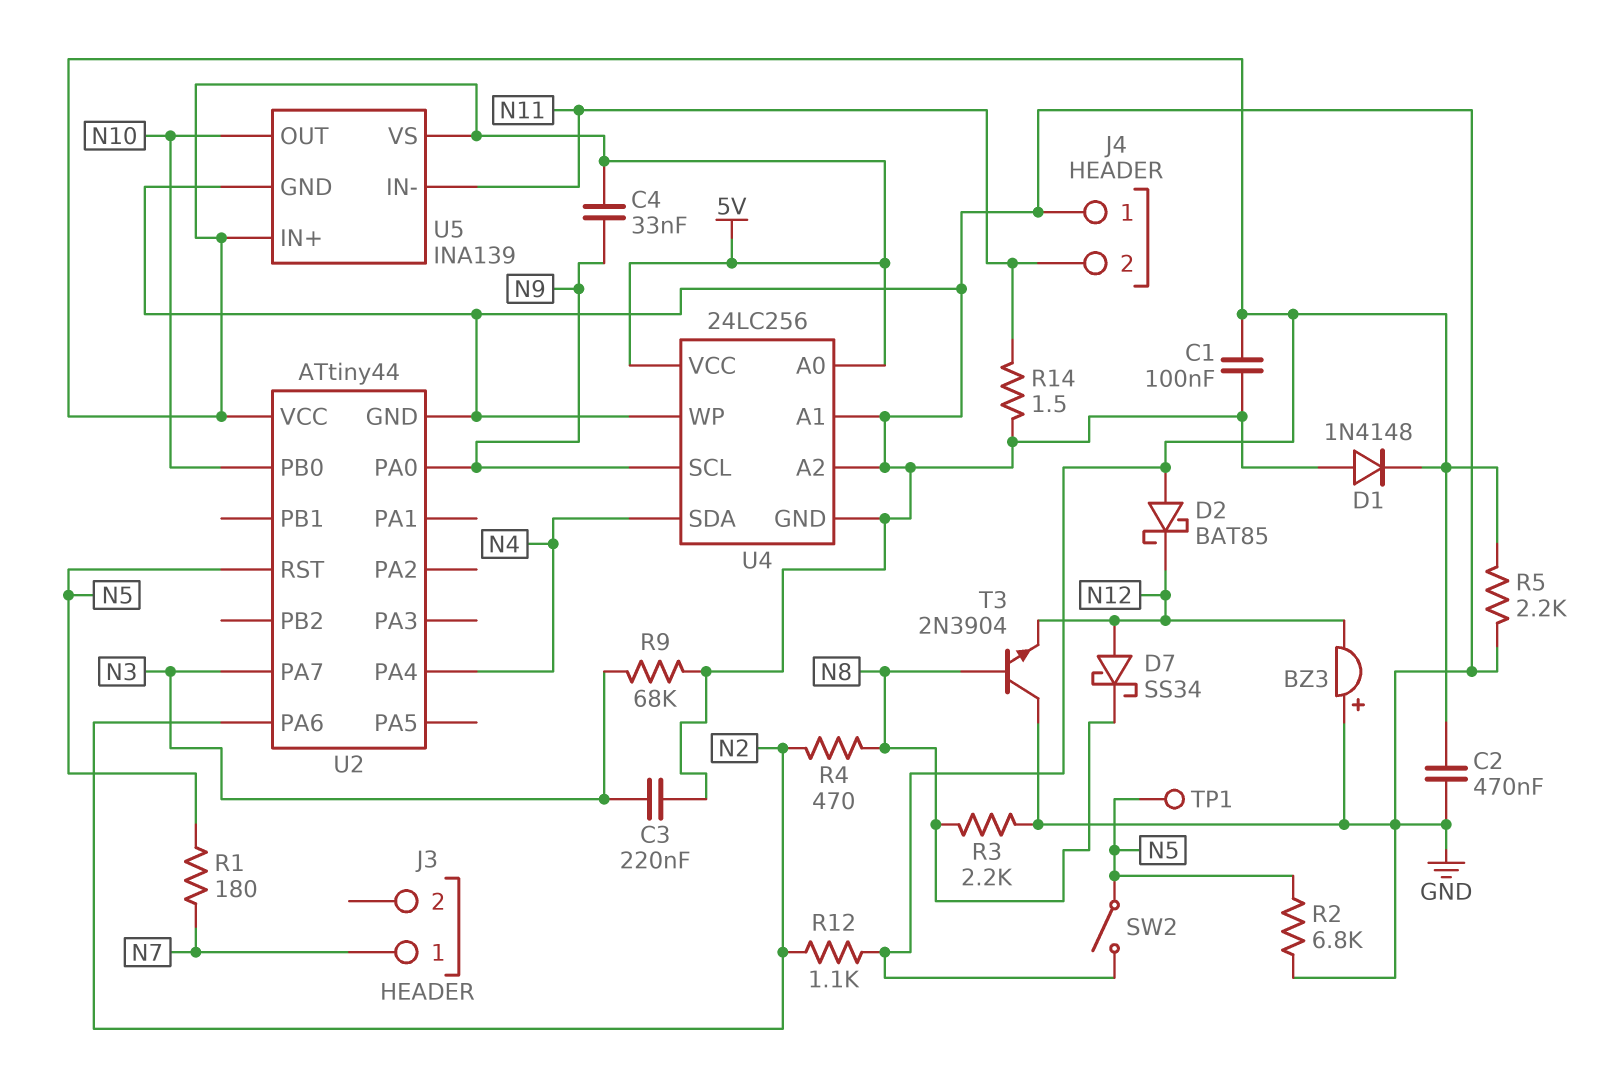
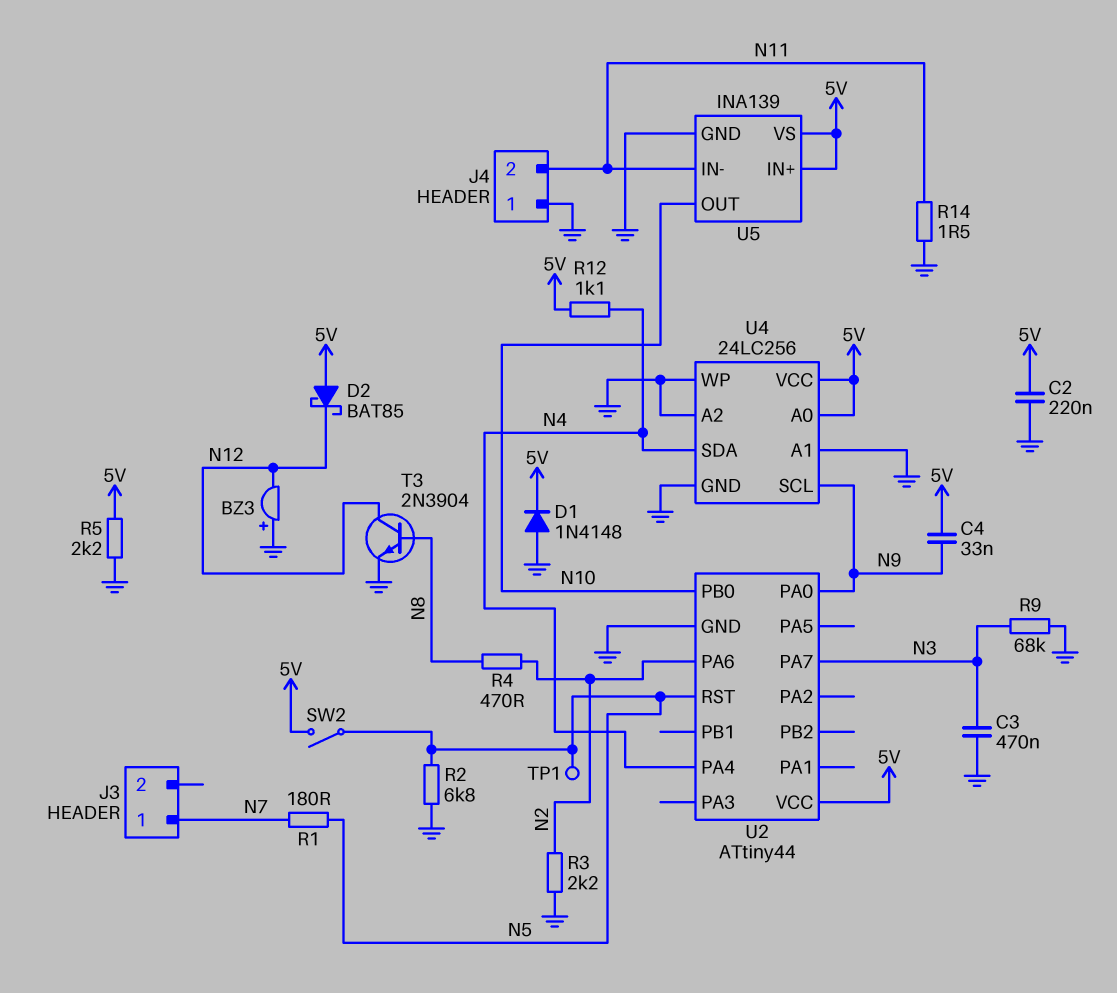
C1: 100nF (5V, GND) -> none
C2: 470nF (5V, GND) -> 220nF (5V, GND)
C3: 220nF (GND, N3) -> 470nF (GND, N3)
D7: schottky SS34 (A N12, K N8) -> none
R3: 2.2k (GND, N8) -> 2.2k (GND, N2)
R12: 1.1k (5V, N2) -> 1.1k (5V, N4)
T3: NPN 2N3904 (B N8, C GND, E N12) -> NPN 2N3904 (B N8, C N12, E GND)

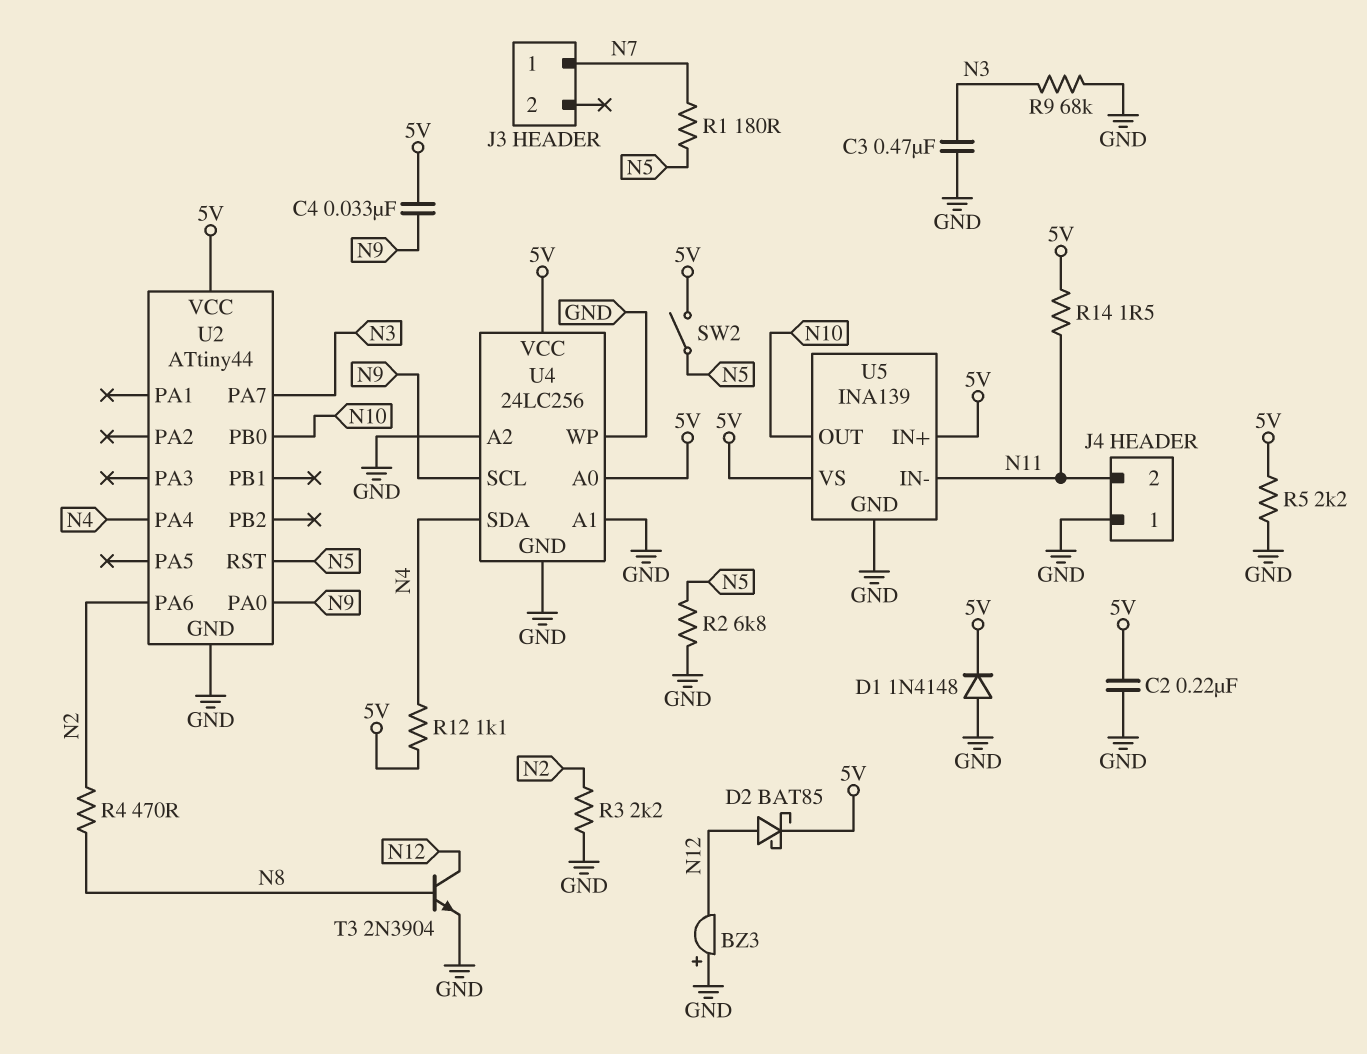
D2: schottky BAT85 (A 5V, K N12) -> schottky BAT85 (A N12, K 5V)
R14: 1.5 (GND, N11) -> 1.5 (5V, N11)
TP1: test point (N5) -> none

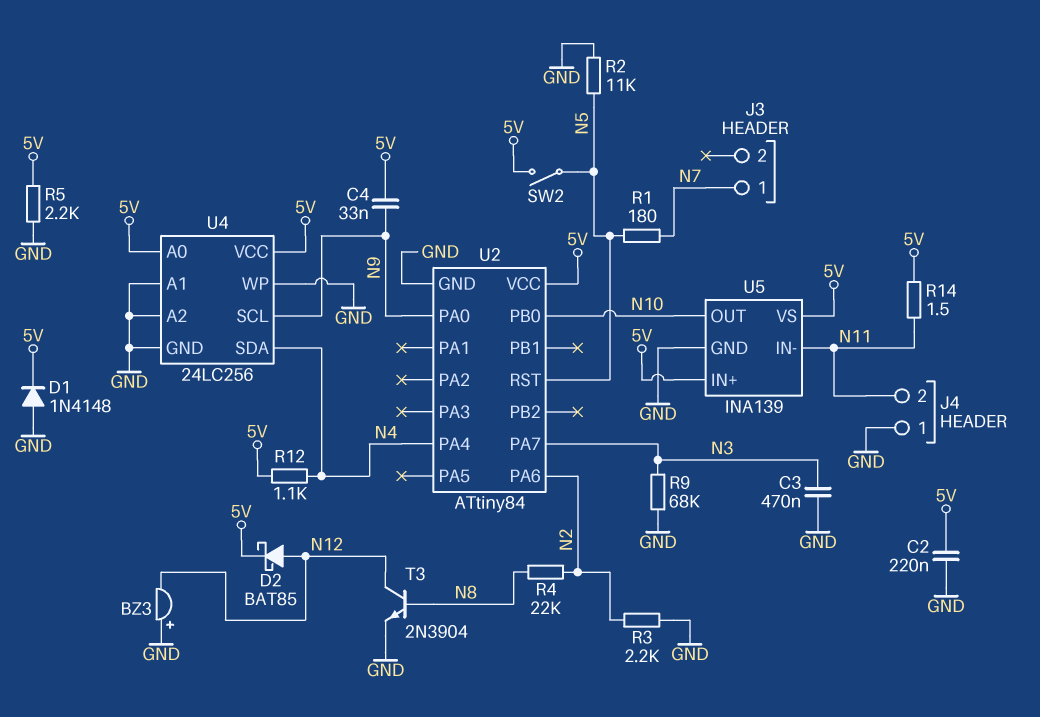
R2: 6.8k (GND, N5) -> 11k (GND, N5)
R4: 470 (N2, N8) -> 22k (N2, N8)
U2: ATtiny44 -> ATtiny84

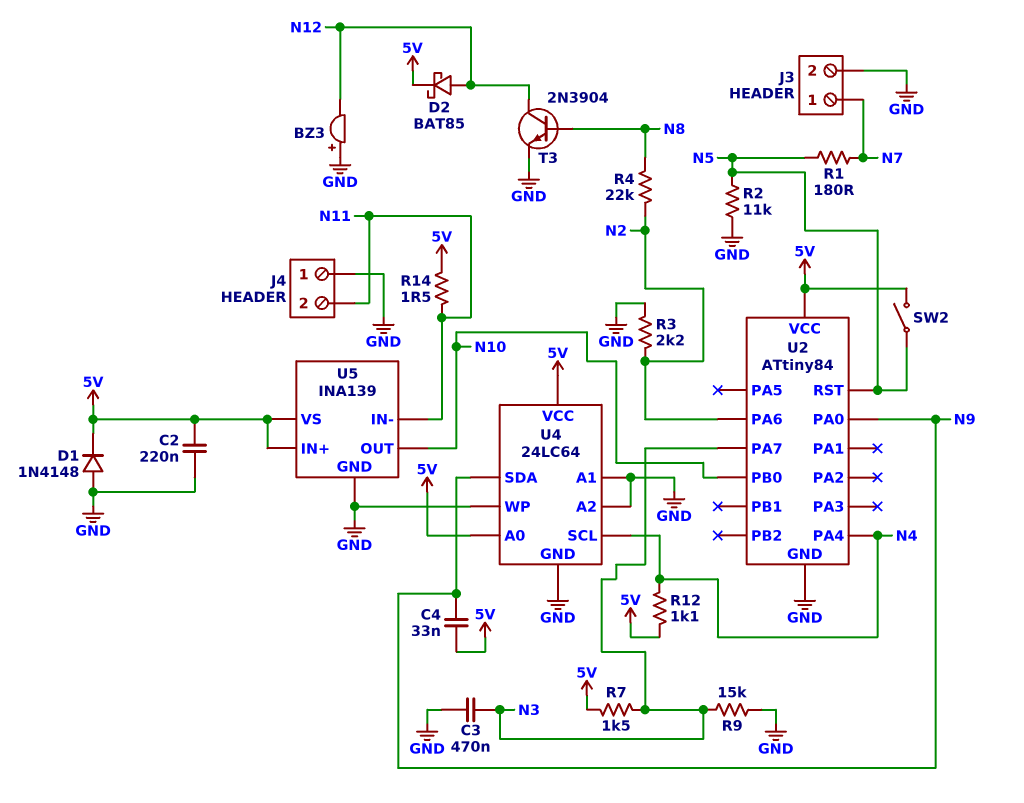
J3 pin 2: none -> GND
R5: 2.2k (5V, GND) -> none
R7: none -> 1.5k (5V, N3)
R9: 68k (GND, N3) -> 15k (GND, N3)
U4: 24LC256 -> 24LC64
U4 pin SCL: N9 -> N4
U4 pin SDA: N4 -> N9

